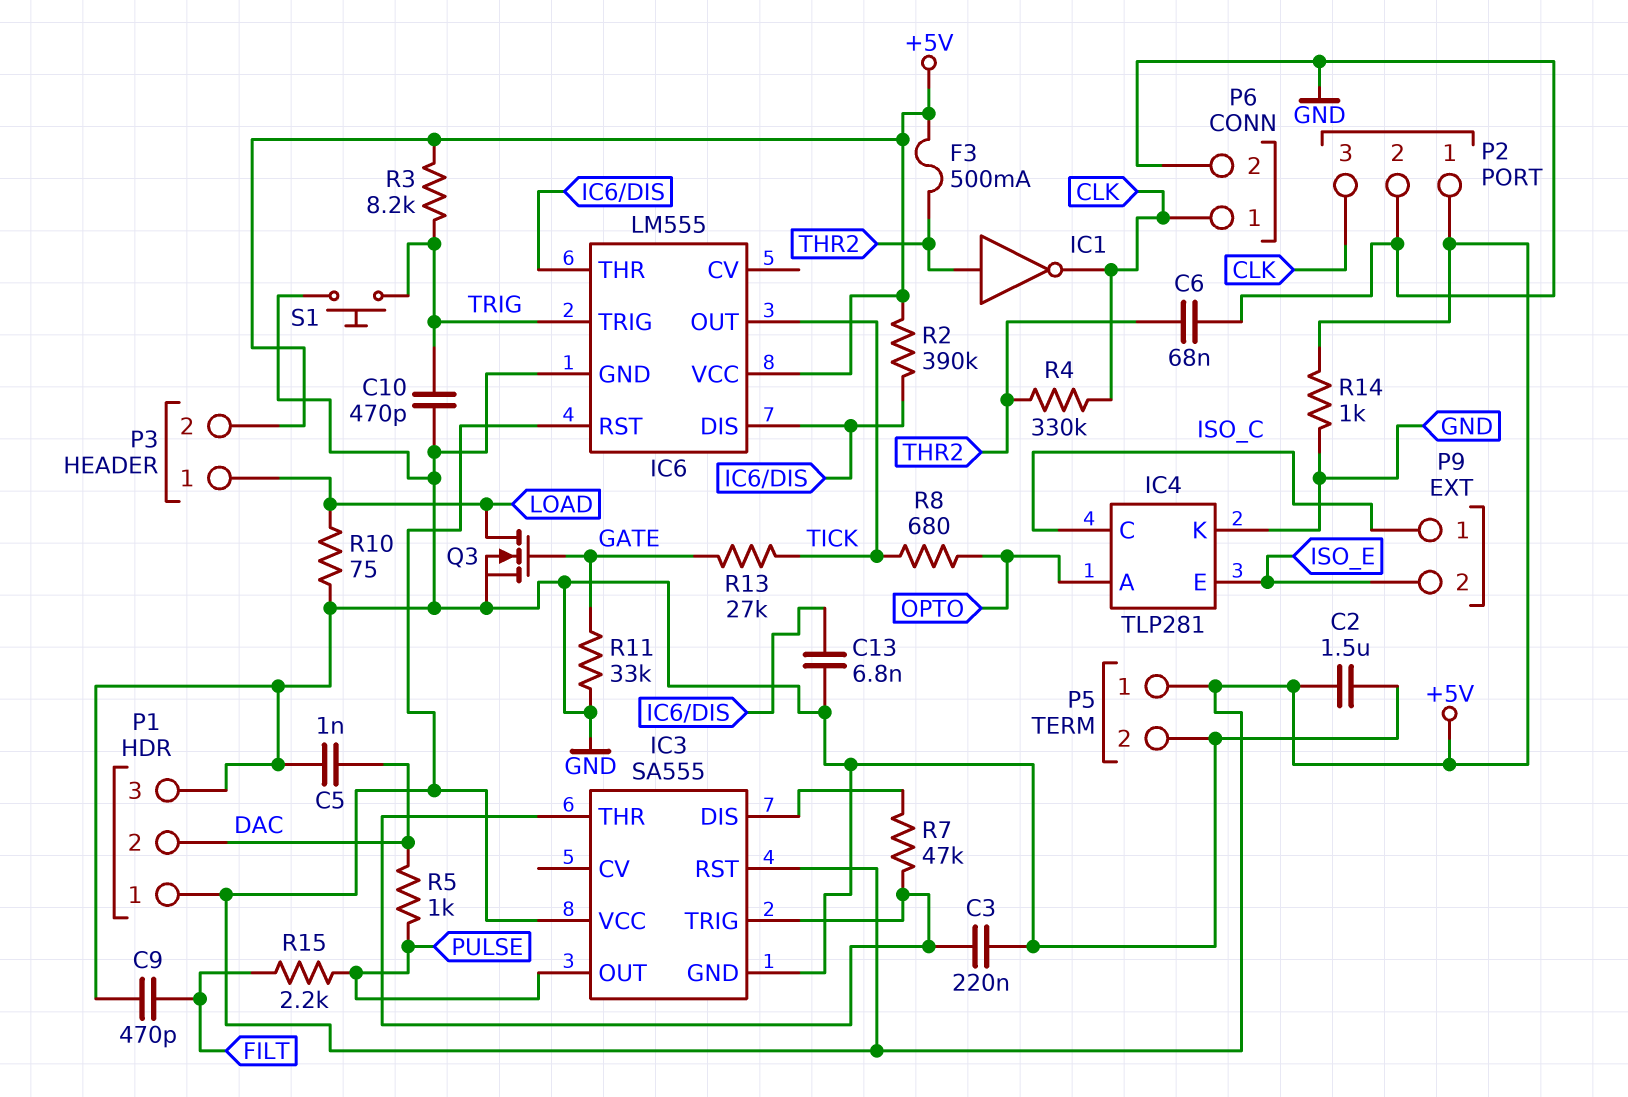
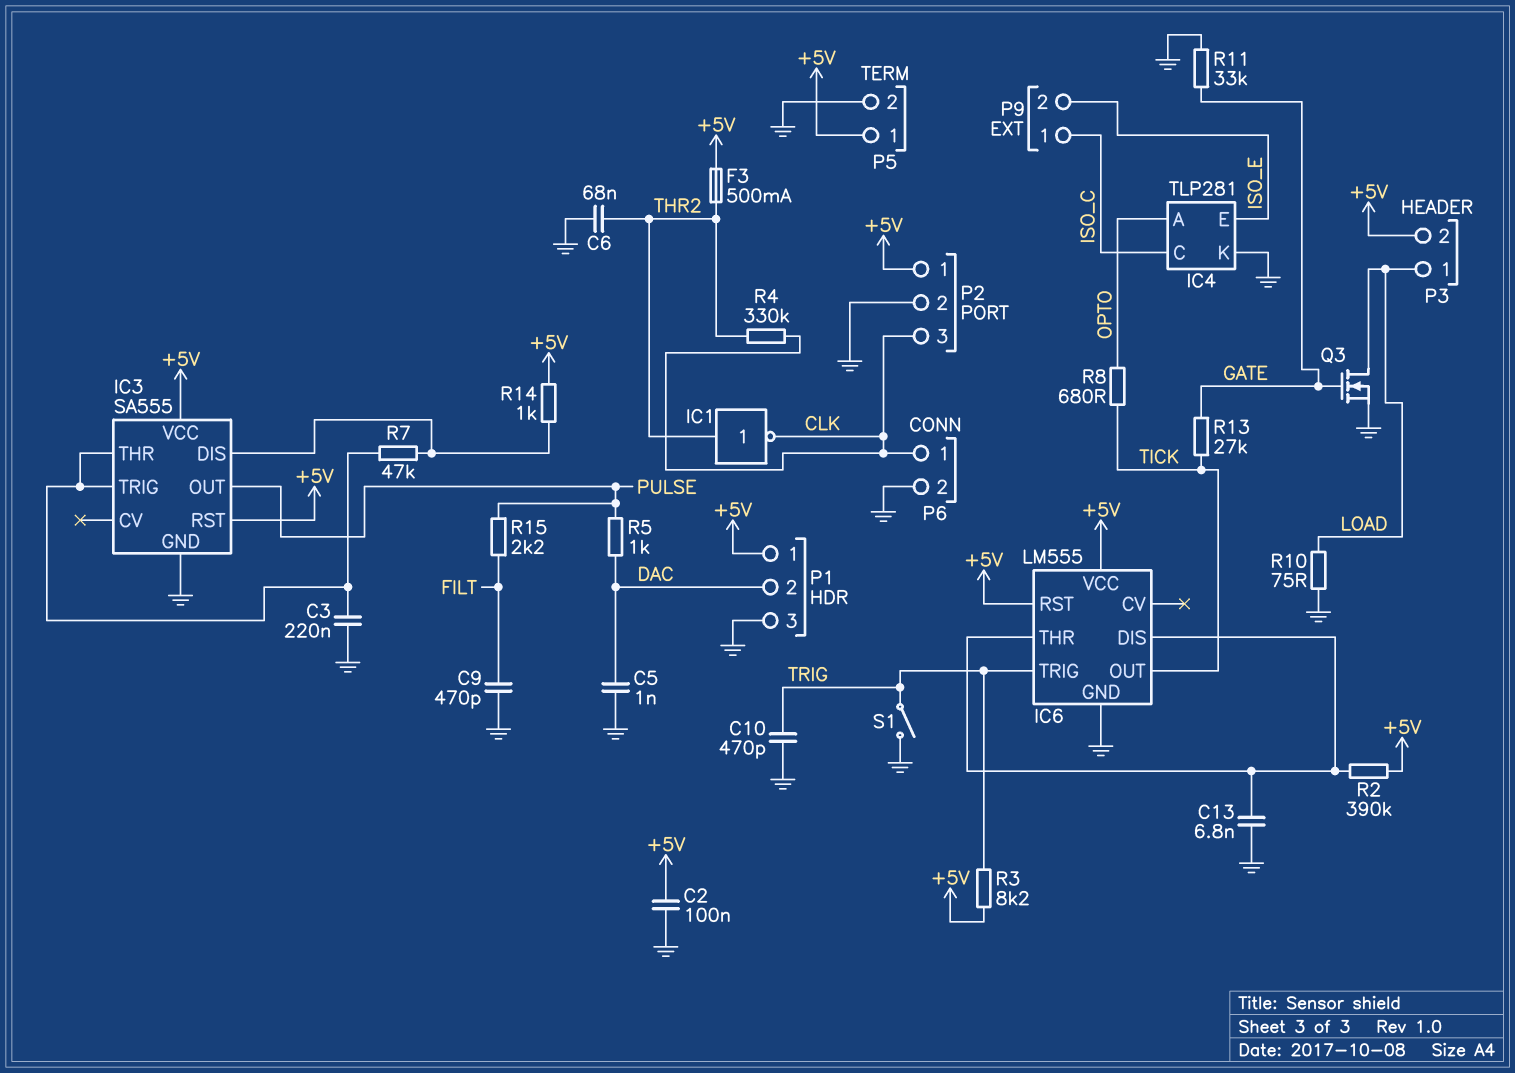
C2: 1.5uF (+5V, GND) -> 100nF (+5V, GND)
R14: 1k (+5V, GND) -> 1k (+5V, IC3/DIS)
S1: button (GND, TRIG) -> switch (GND, TRIG)

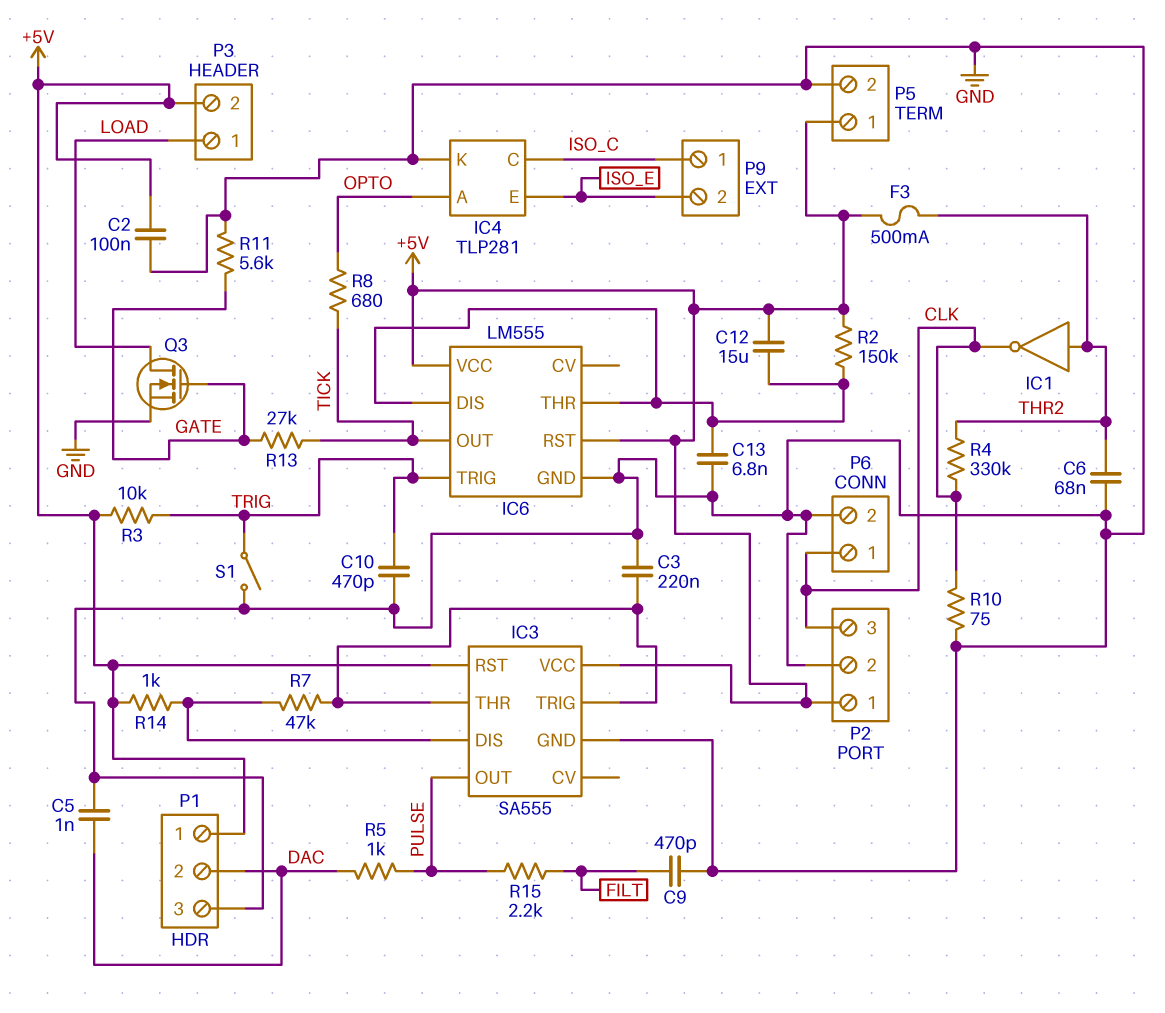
C12: none -> 15uF (+5V, IC6/DIS)
R2: 390k (+5V, IC6/DIS) -> 150k (+5V, IC6/DIS)
R3: 8.2k (+5V, TRIG) -> 10k (+5V, TRIG)
R10: 75 (GND, LOAD) -> 75 (CLK, GND)
R11: 33k (GATE, GND) -> 5.6k (GATE, GND)

